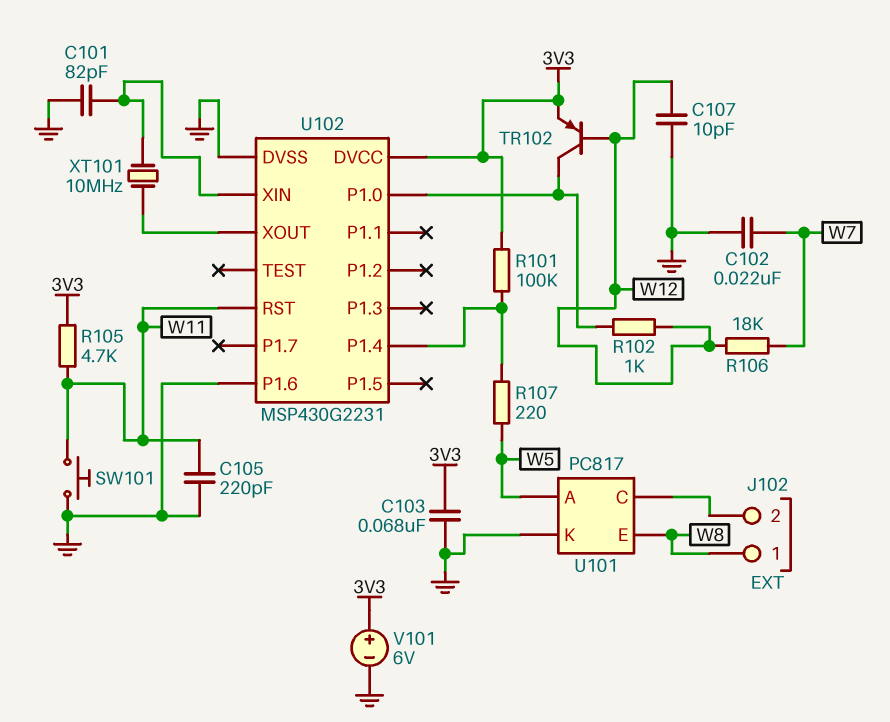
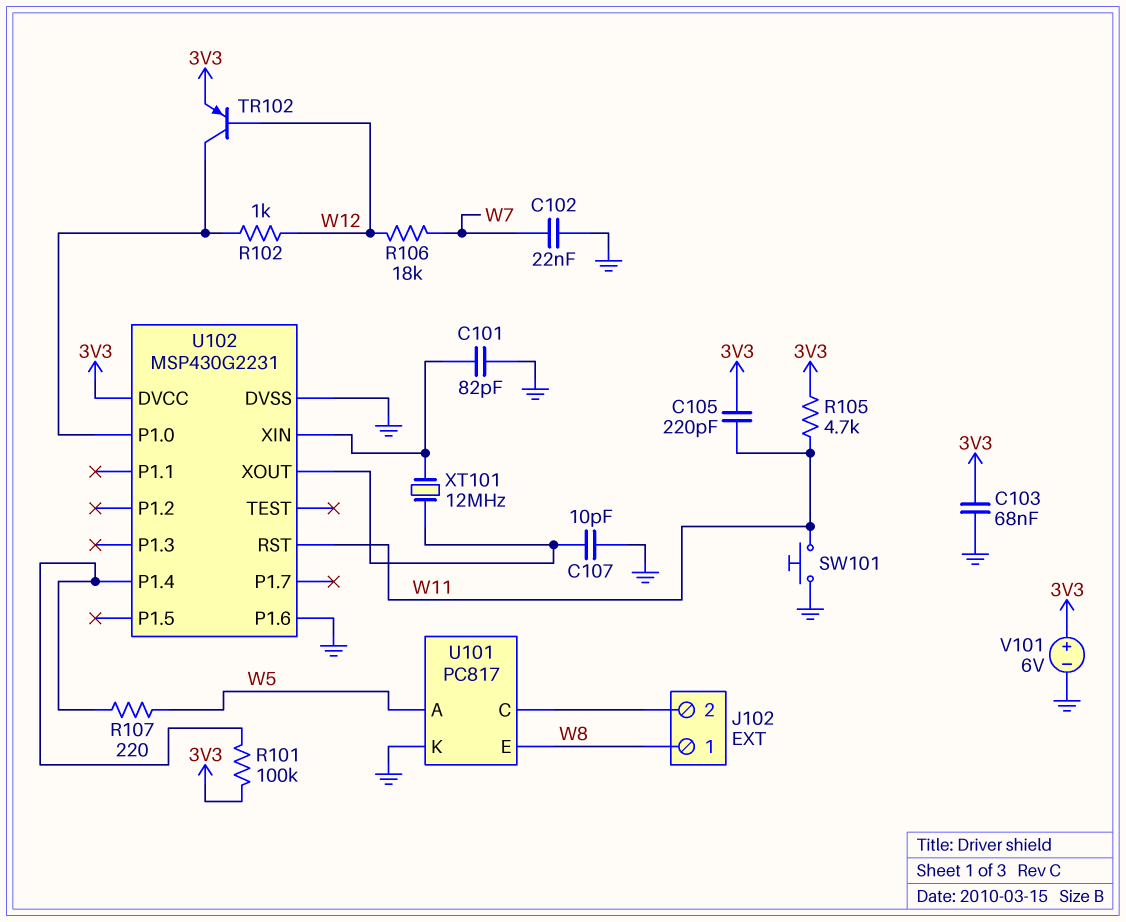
C105: 220pF (GND, W11) -> 220pF (3V3, W11)
C107: 10pF (GND, W12) -> 10pF (GND, U102/XOUT)
XT101: 10MHz (U102/XIN, U102/XOUT) -> 12MHz (U102/XIN, U102/XOUT)

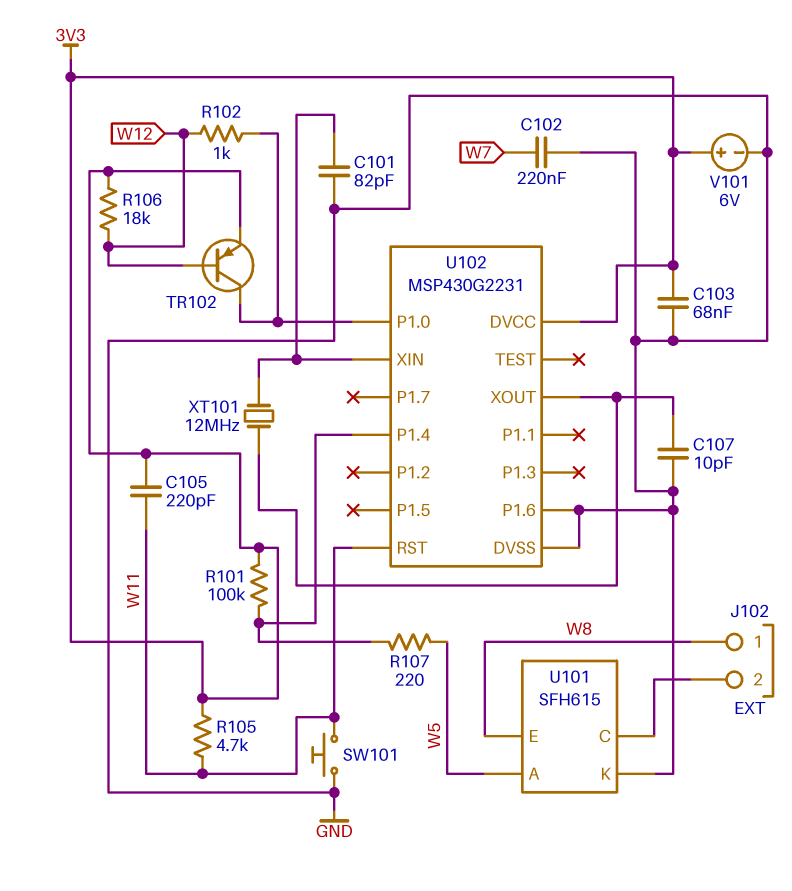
C102: 22nF (GND, W7) -> 220nF (GND, W7)
R106: 18k (W7, W12) -> 18k (3V3, W12)
U101: PC817 -> SFH615

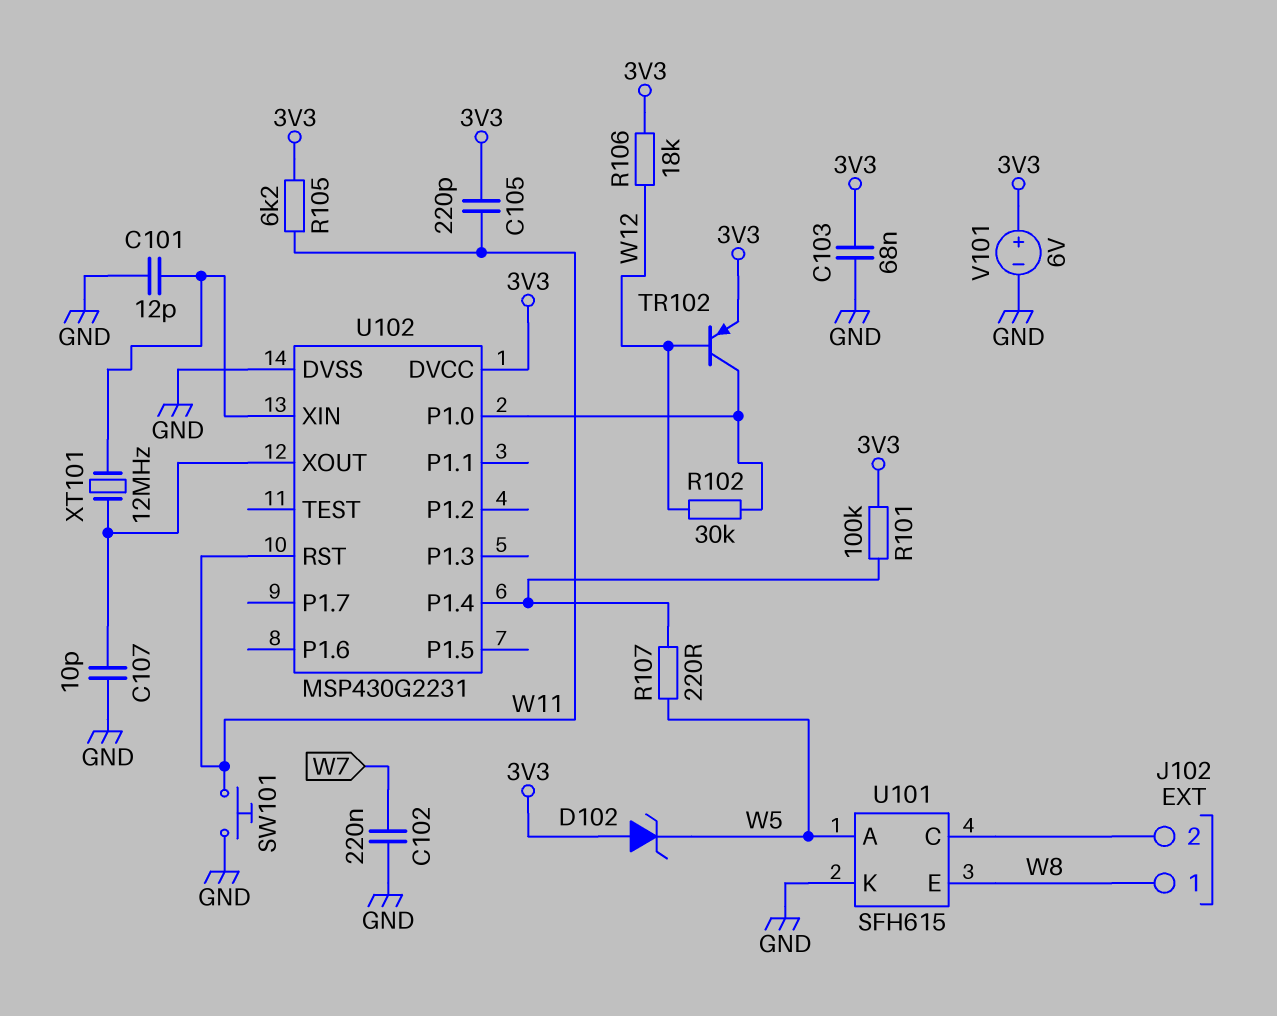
C101: 82pF (GND, U102/XIN) -> 12pF (GND, U102/XIN)
D102: none -> zener (A 3V3, K W5)
R102: 1k (U102/P1.0, W12) -> 30k (U102/P1.0, W12)
R105: 4.7k (3V3, W11) -> 6.2k (3V3, W11)
U102 pin P1.6: GND -> none

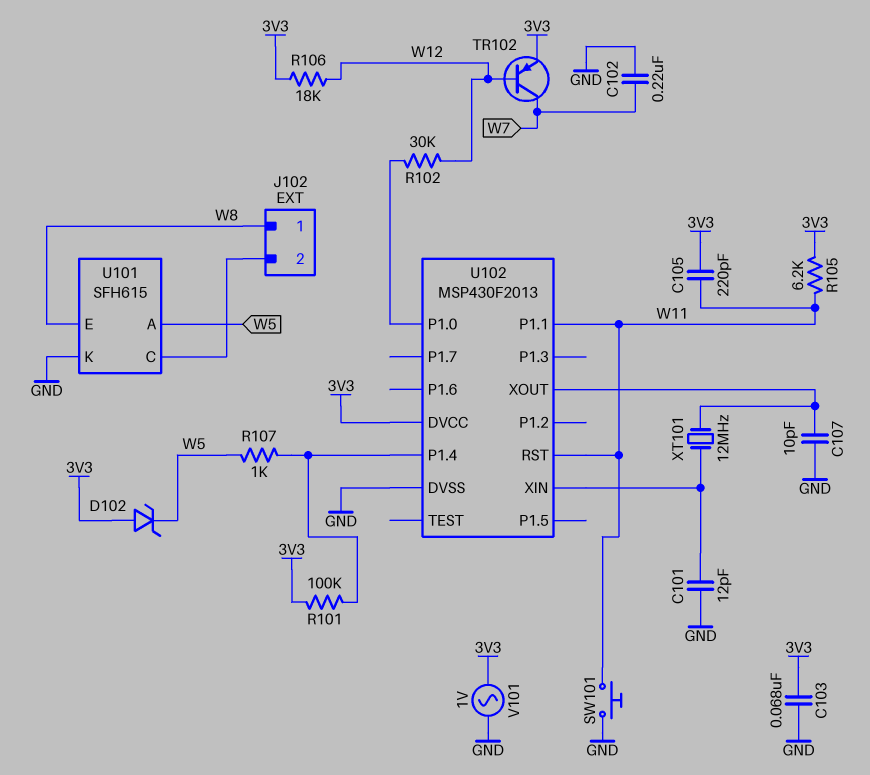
R107: 220 (U102/P1.4, W5) -> 1k (U102/P1.4, W5)
TR102: PNP (B W12, C U102/P1.0, E 3V3) -> PNP (B W12, C W7, E 3V3)
U102: MSP430G2231 -> MSP430F2013
U102 pin P1.1: none -> W11
V101: 6V (plus 3V3, minus GND) -> AC 1V (3V3, GND)

